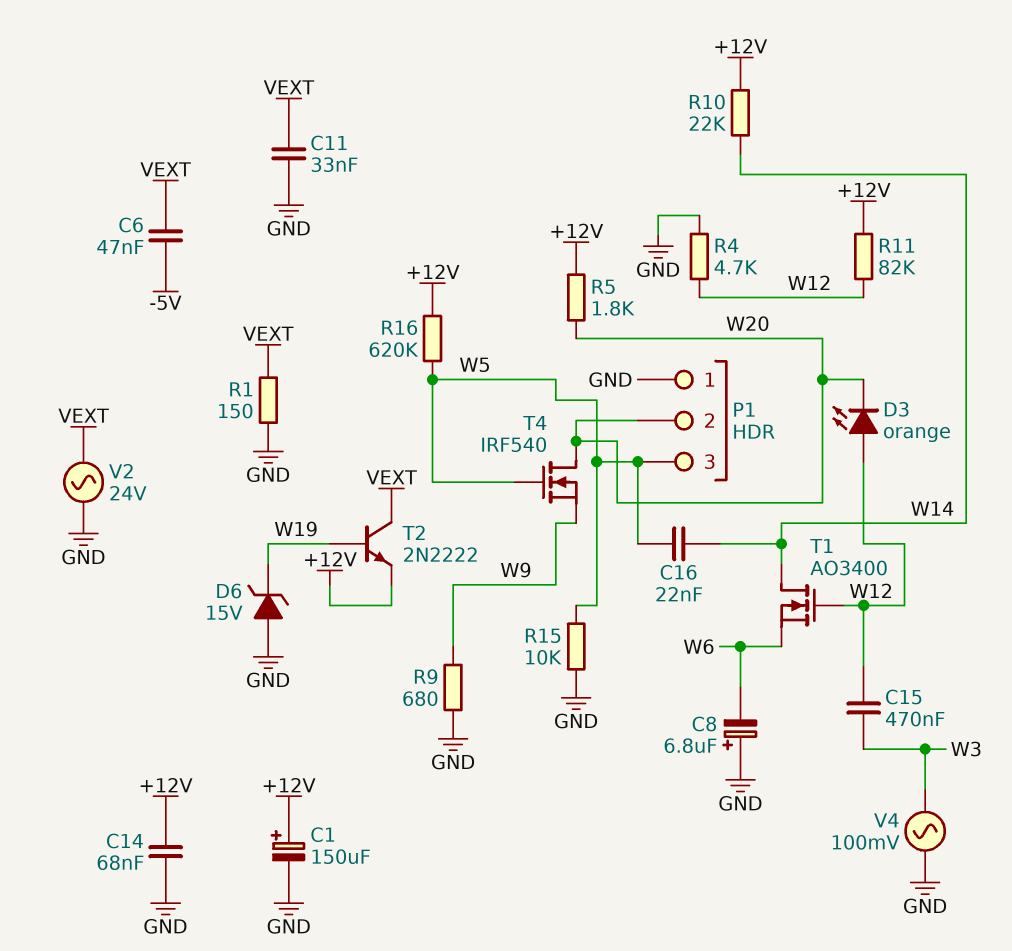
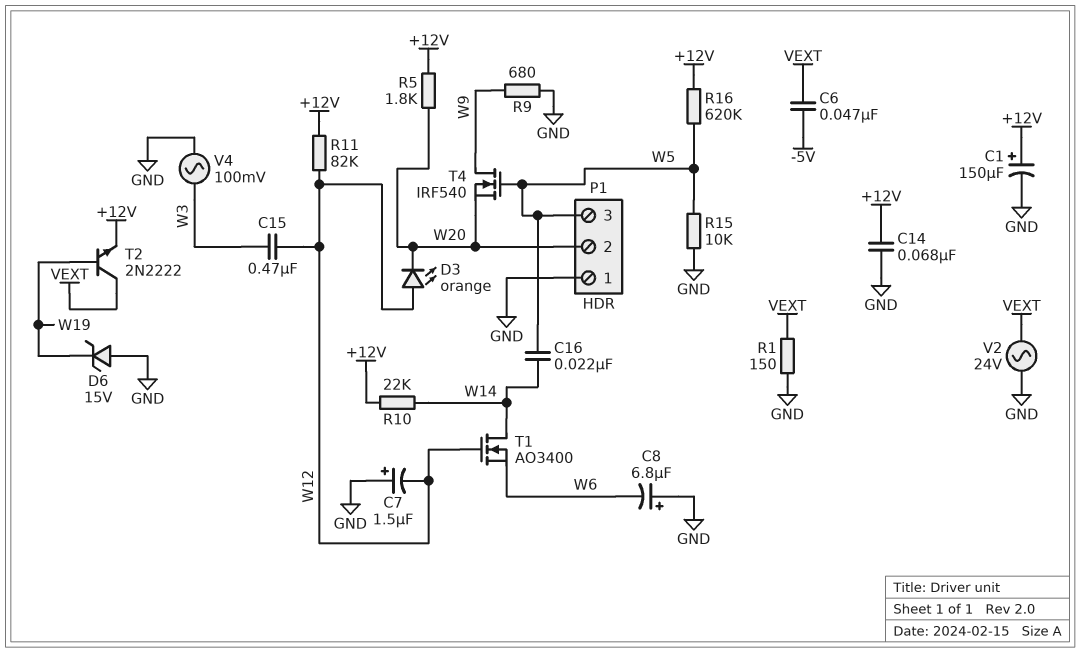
C7: none -> 1.5uF (plus GND, minus W12)
C11: 33nF (GND, VEXT) -> none
R4: 4.7k (GND, W12) -> none
T4: NMOS IRF540 (G W5, D W20, S W9) -> NMOS IRF540 (G W5, D W9, S W20)

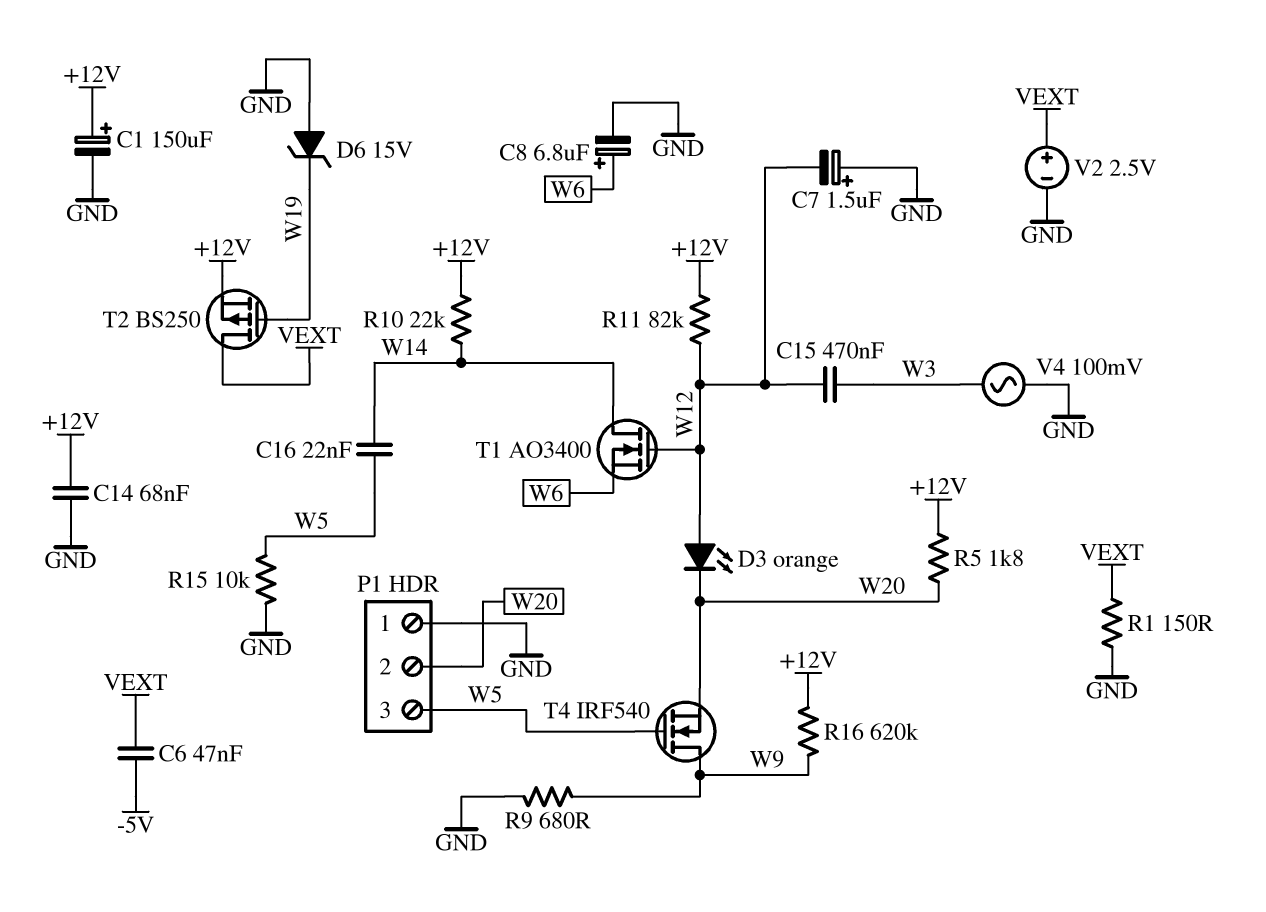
C8: 6.8uF (plus GND, minus W6) -> 6.8uF (plus W6, minus GND)
R16: 620k (+12V, W5) -> 620k (+12V, W9)
T2: NPN 2N2222 (B W19, C VEXT, E +12V) -> PMOS BS250 (G W19, D VEXT, S +12V)
V2: AC 24V (GND, VEXT) -> 2.5V (plus VEXT, minus GND)

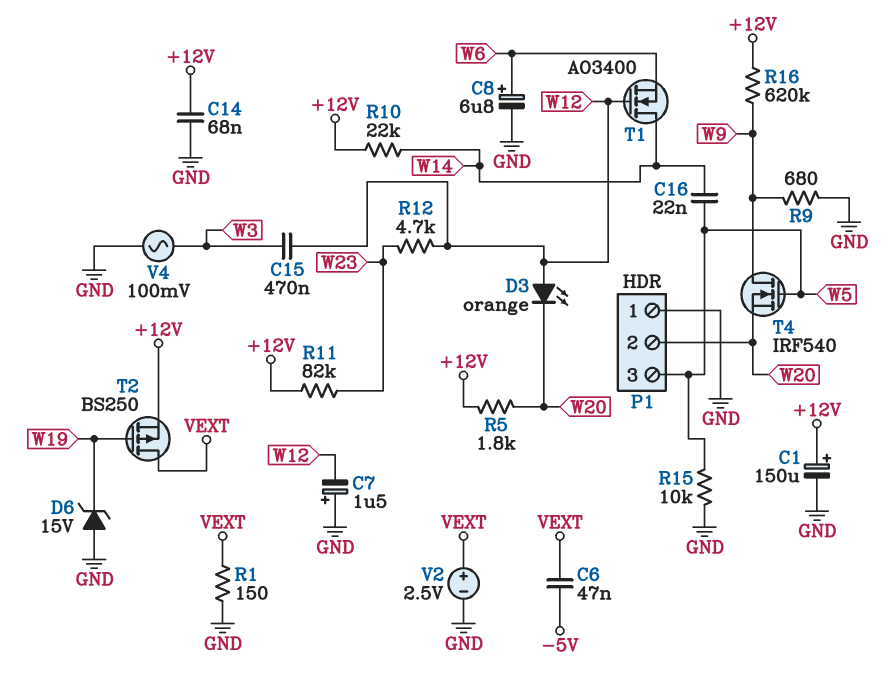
R11: 82k (+12V, W12) -> 82k (+12V, W23)
R12: none -> 4.7k (W12, W23)

